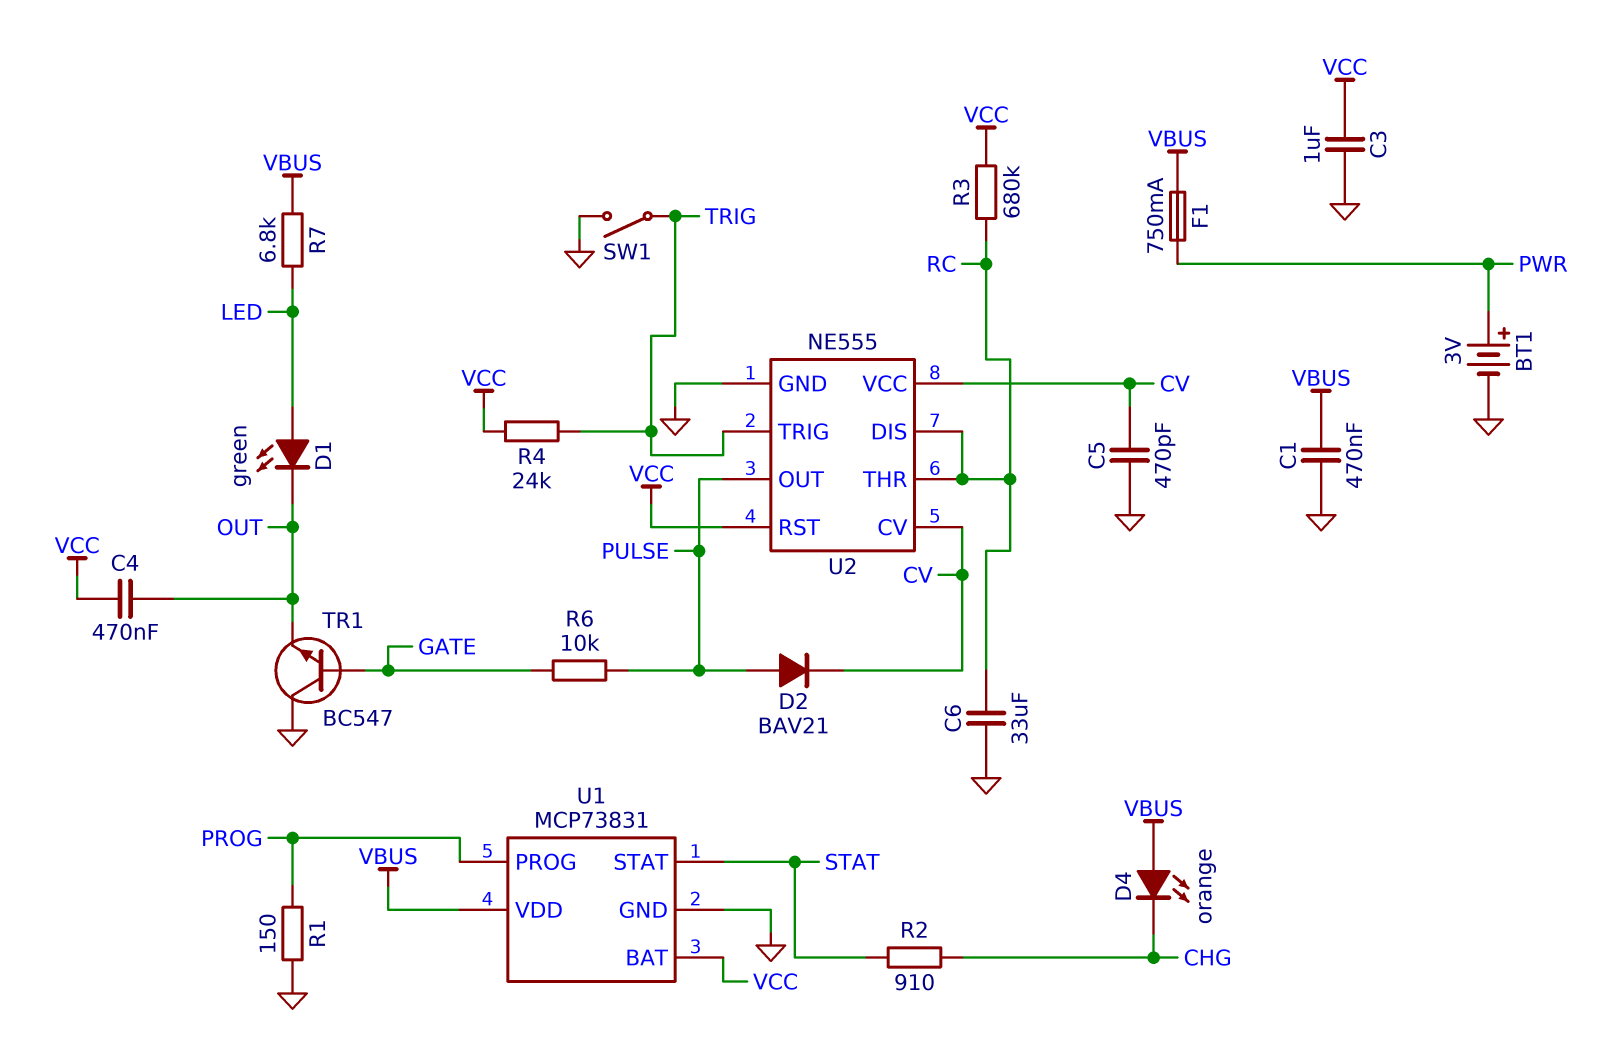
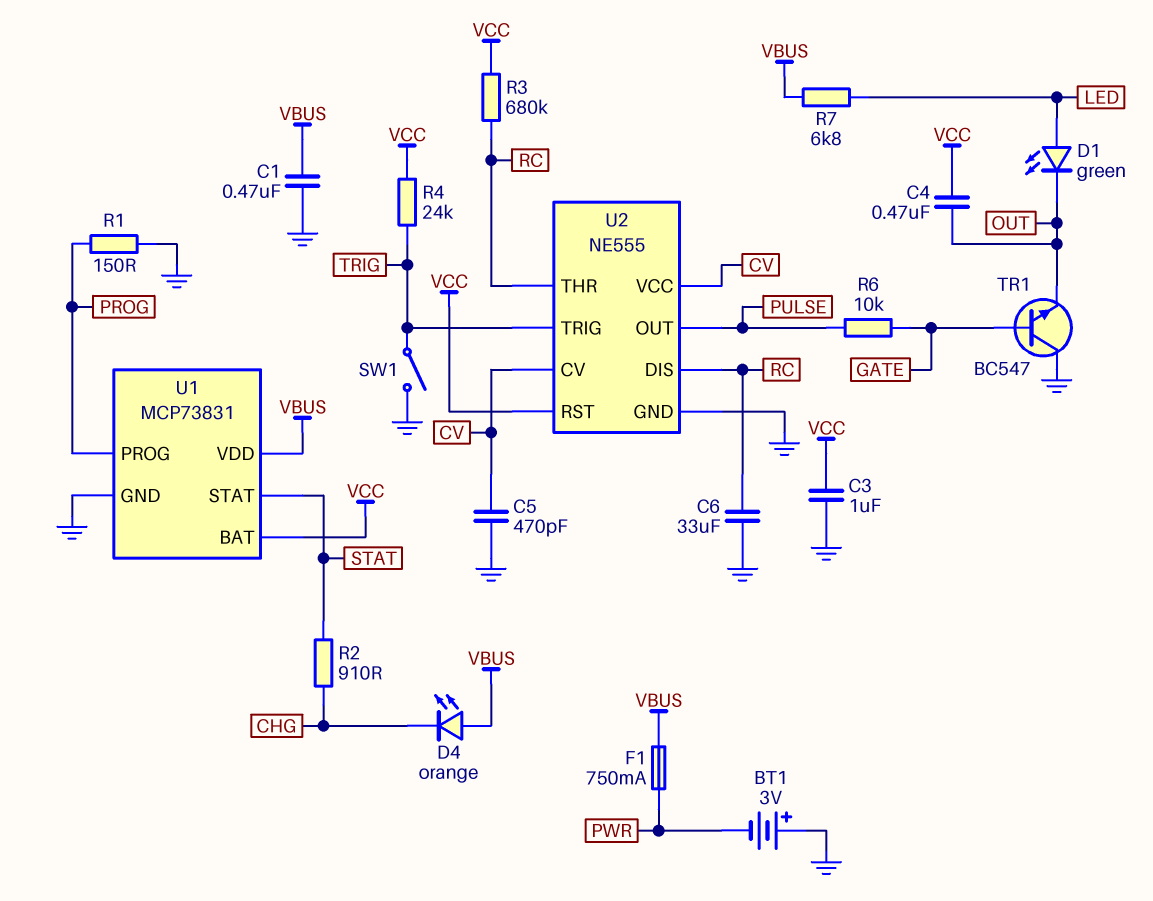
BT1: 3V (plus PWR, minus GND) -> 3V (plus GND, minus PWR)
D2: diode BAV21 (A PULSE, K CV) -> none

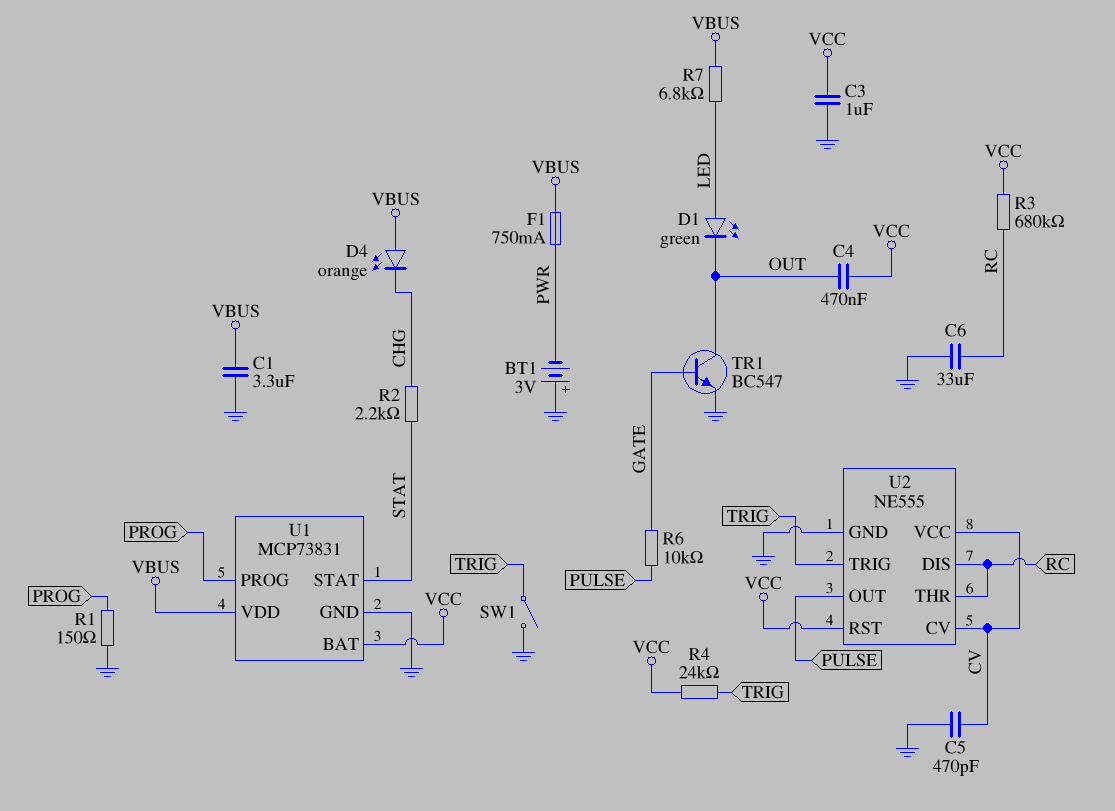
C1: 470nF (GND, VBUS) -> 3.3uF (GND, VBUS)
R2: 910 (CHG, STAT) -> 2.2k (CHG, STAT)
TR1: NPN BC547 (B GATE, C GND, E OUT) -> NPN BC547 (B GATE, C OUT, E GND)

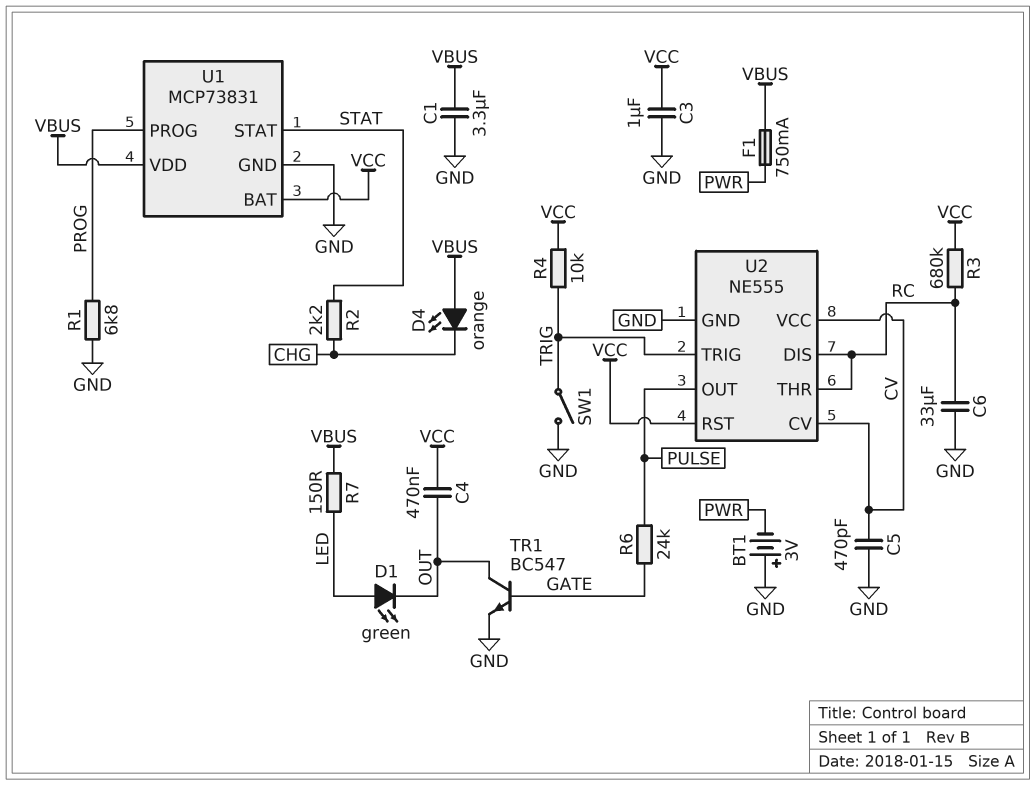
R1: 150 (GND, PROG) -> 6.8k (GND, PROG)
R4: 24k (TRIG, VCC) -> 10k (TRIG, VCC)
R6: 10k (GATE, PULSE) -> 24k (GATE, PULSE)
R7: 6.8k (LED, VBUS) -> 150 (LED, VBUS)

